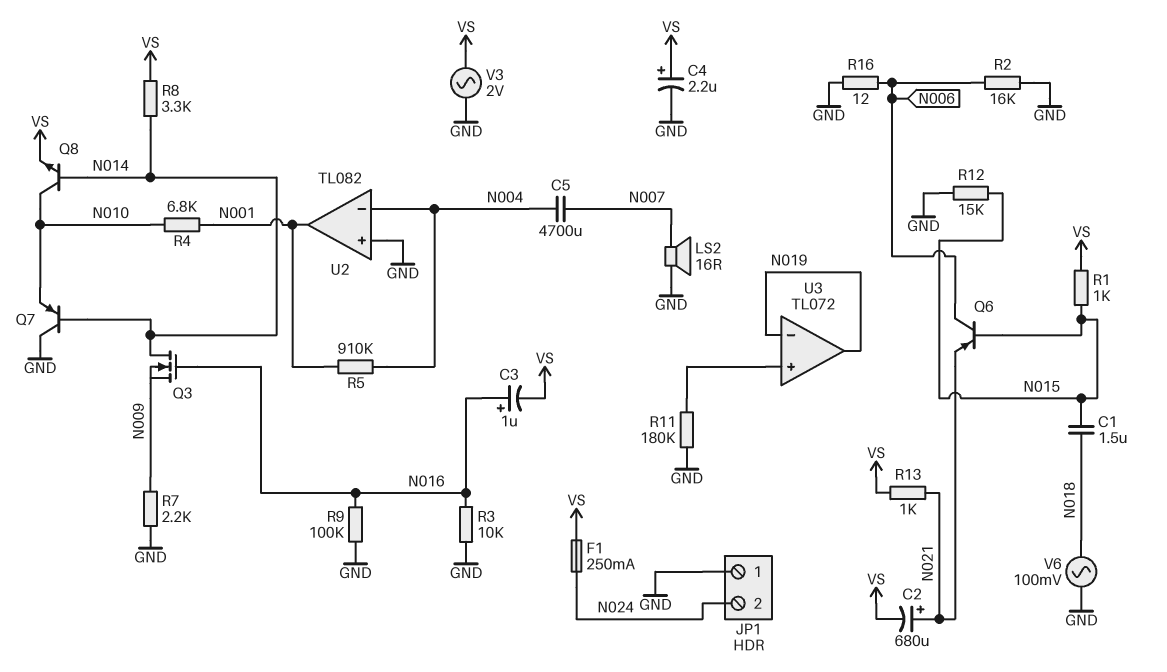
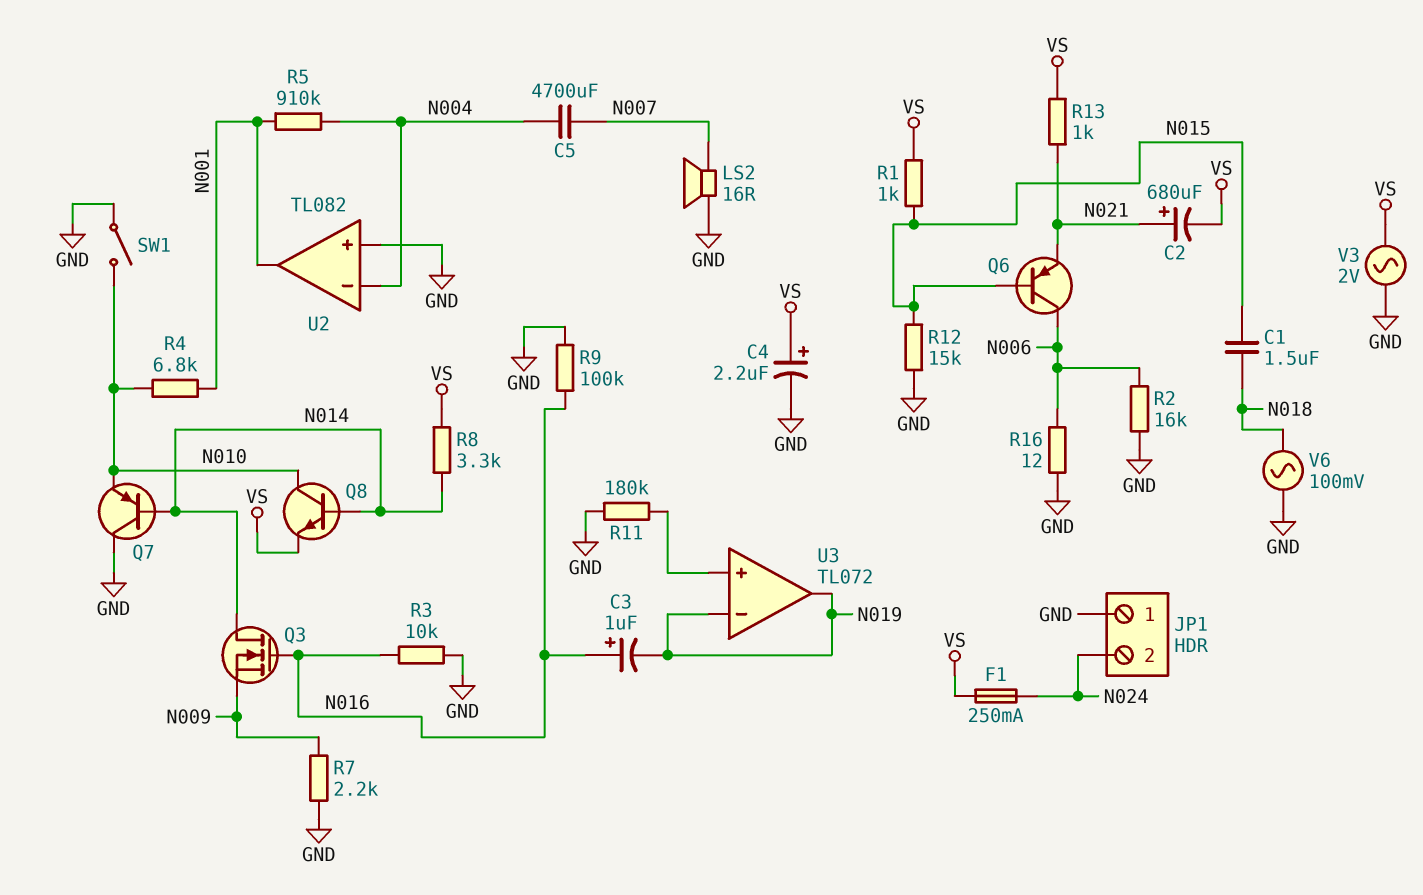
C3: 1uF (plus N016, minus VS) -> 1uF (plus N016, minus N019)
SW1: none -> switch (GND, N010)

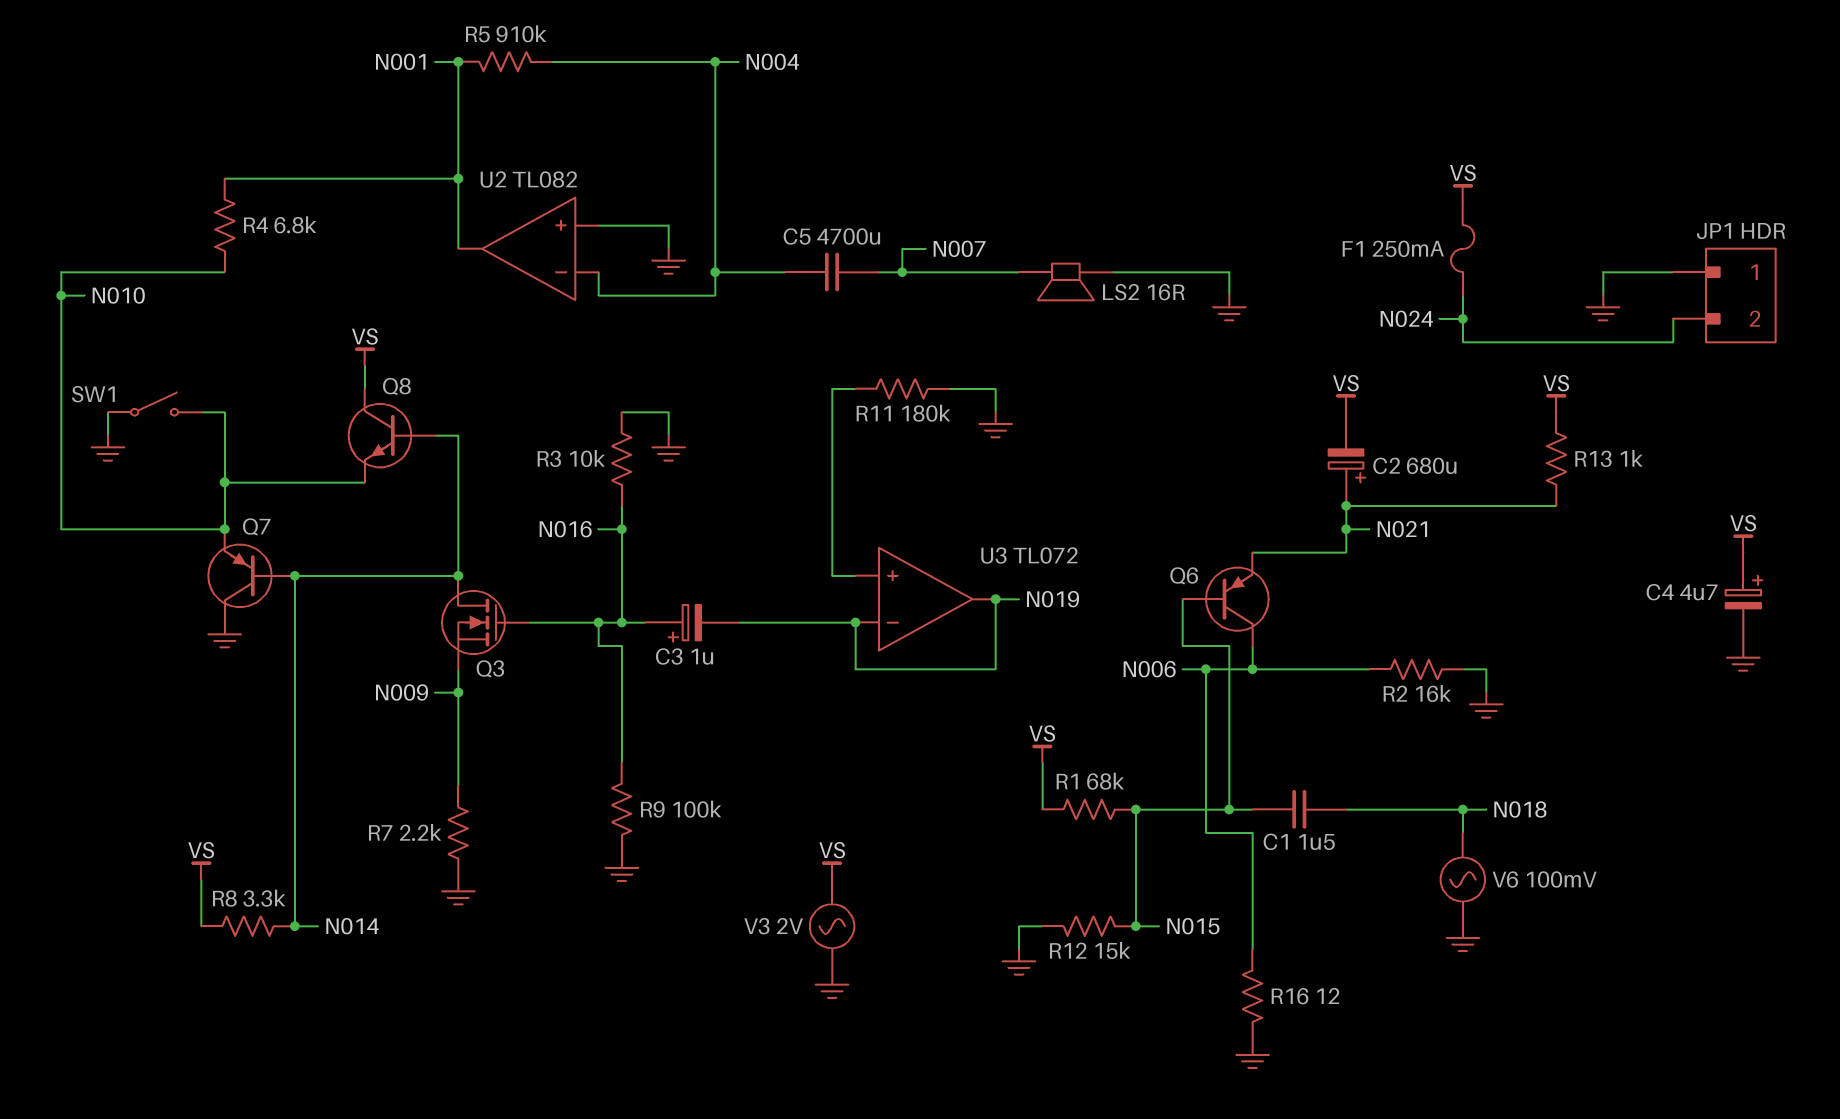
C4: 2.2uF (plus VS, minus GND) -> 4.7uF (plus VS, minus GND)
Q8: NPN (B N014, C N010, E VS) -> NPN (B N014, C VS, E N010)
R1: 1k (N015, VS) -> 68k (N015, VS)

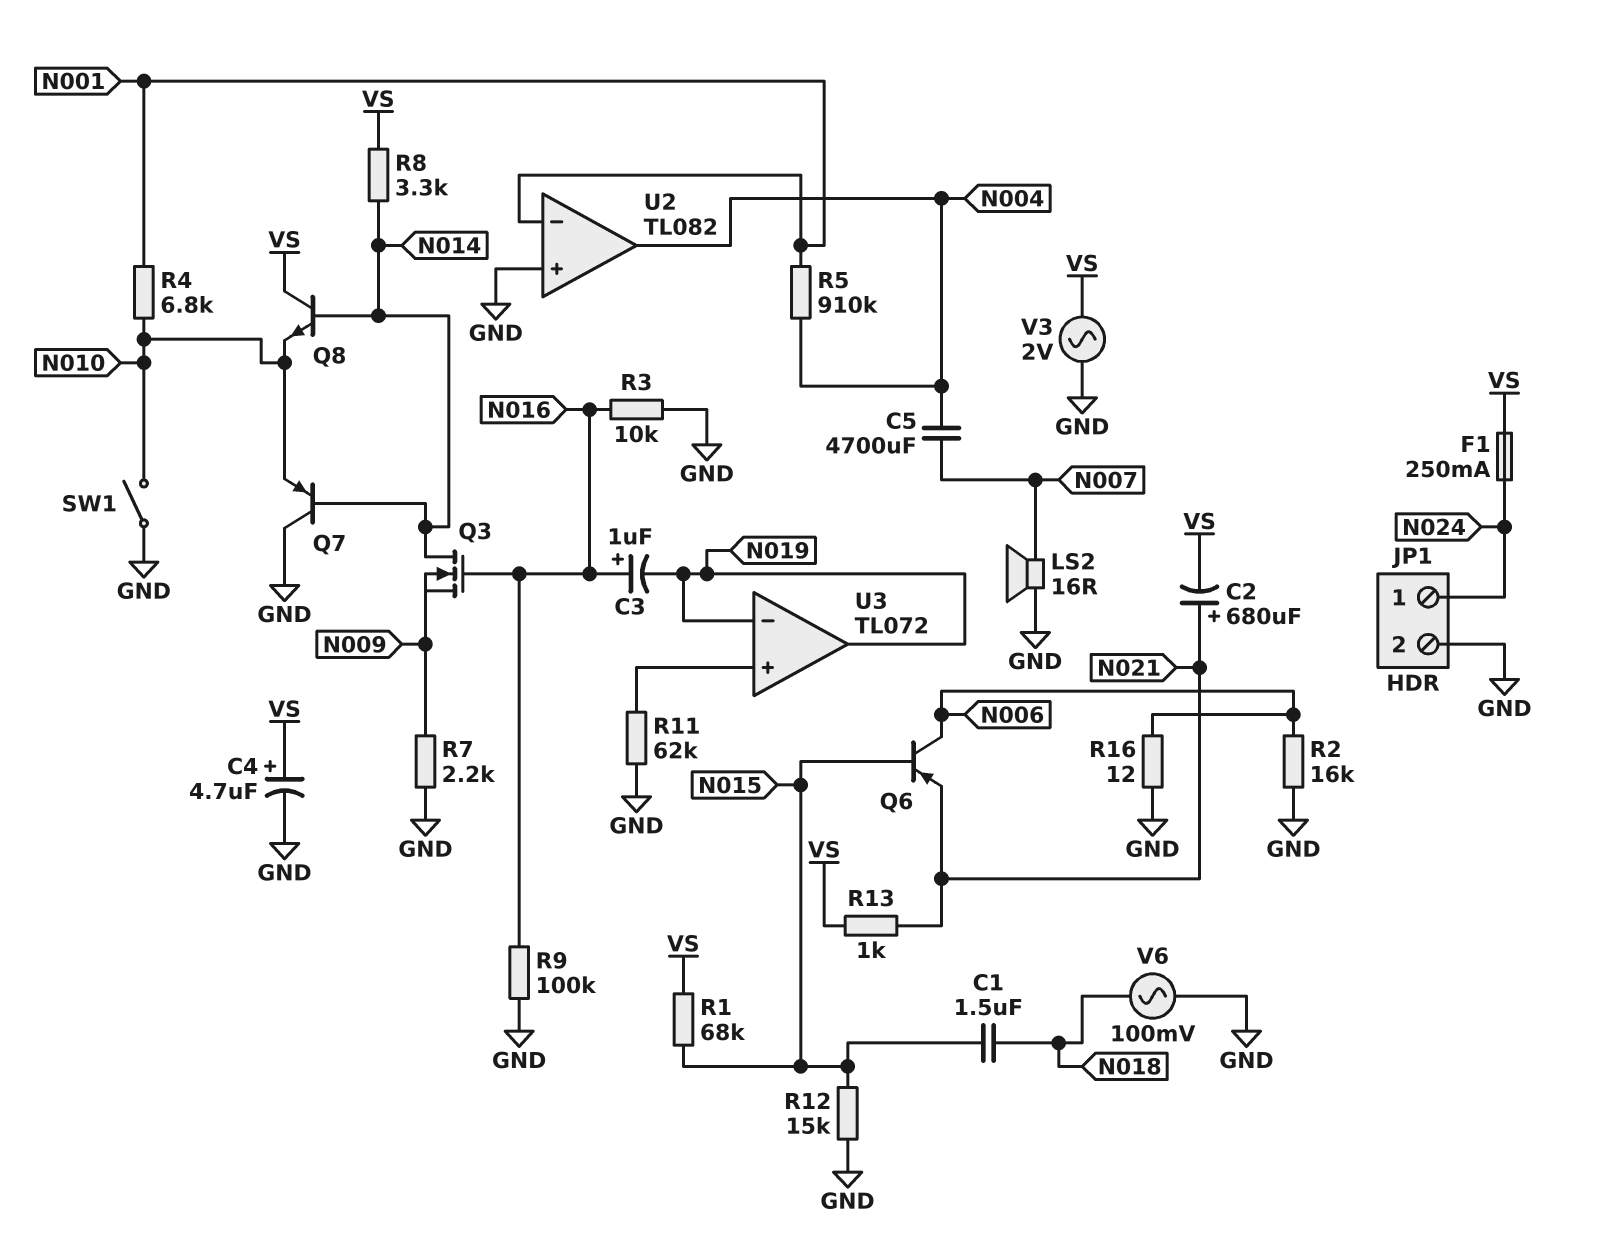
JP1 pin 1: GND -> N024
JP1 pin 2: N024 -> GND
R11: 180k (GND, U3/in+) -> 62k (GND, U3/in+)
U2 pin in-: N004 -> N001
U2 pin out: N001 -> N004

